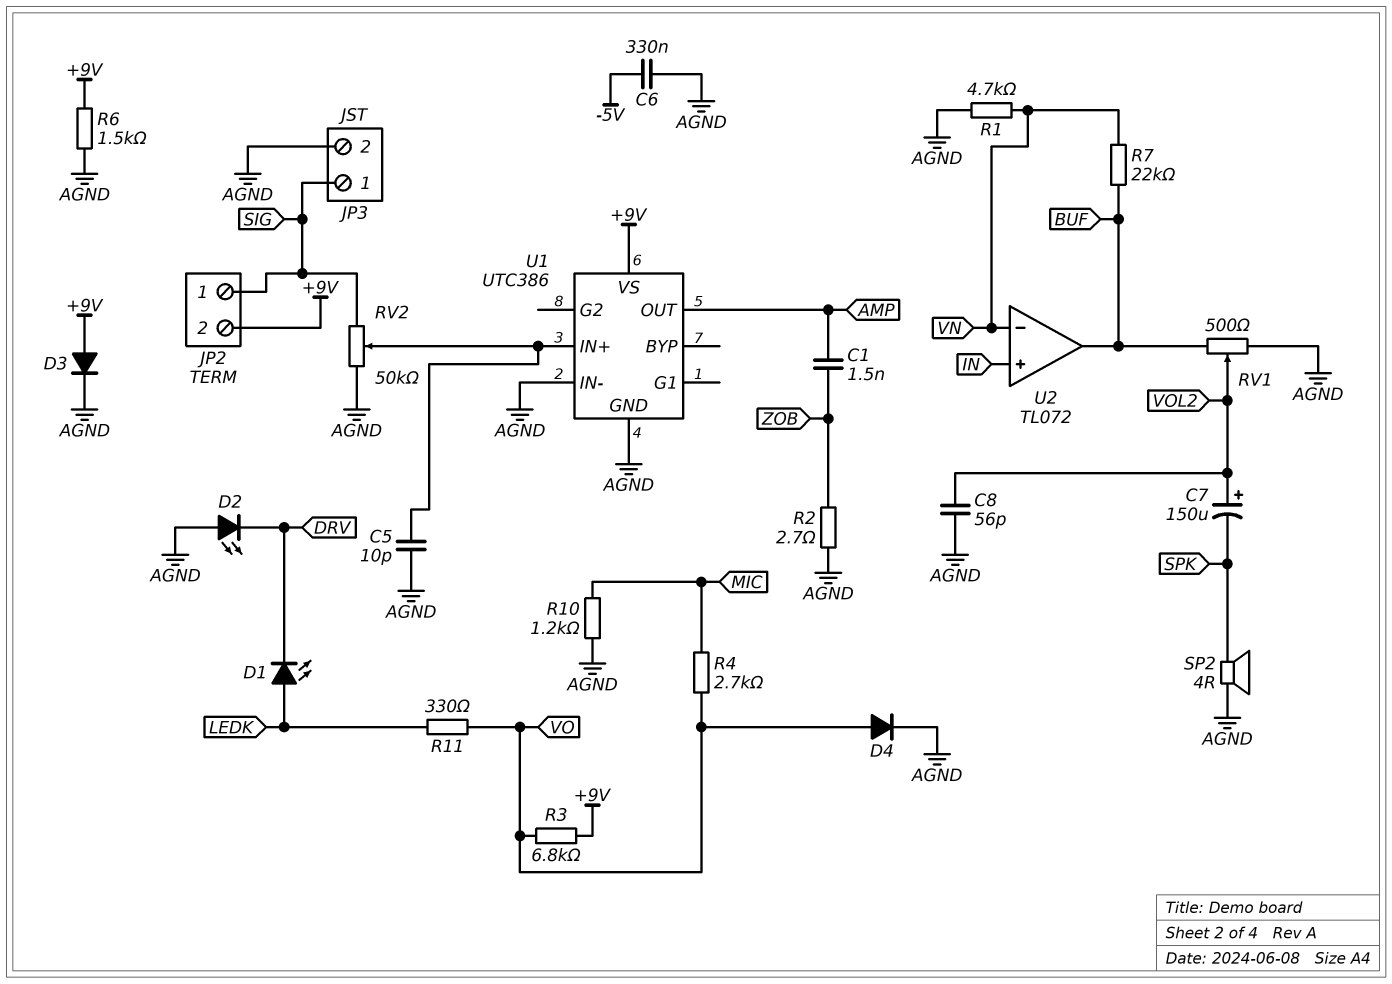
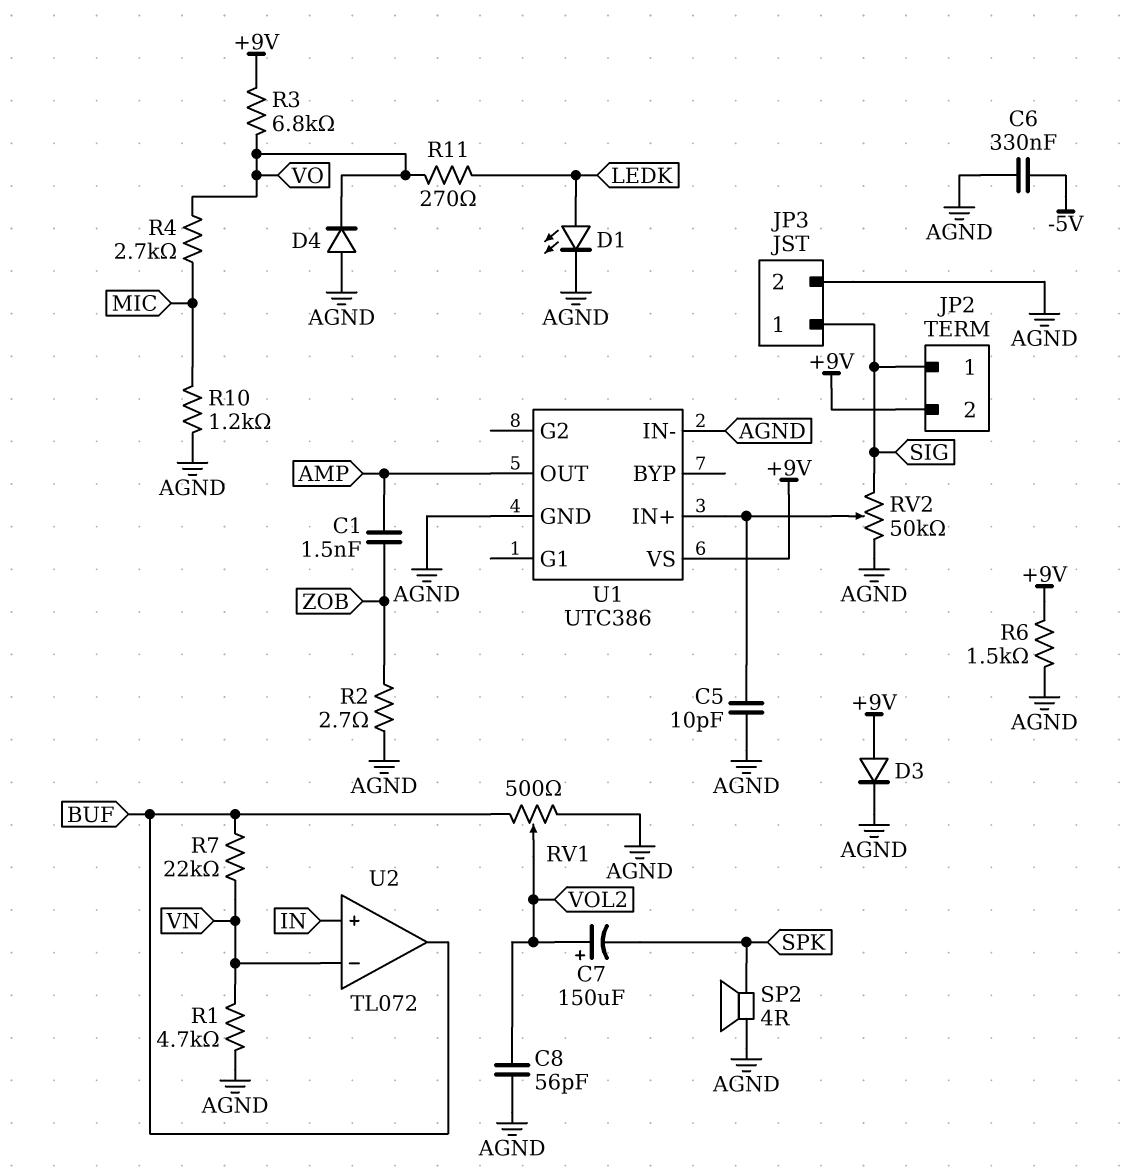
D1: LED (A LEDK, K DRV) -> LED (A LEDK, K AGND)
D2: LED (A AGND, K DRV) -> none
D4: diode (A VO, K AGND) -> diode (A AGND, K VO)
R11: 330 (LEDK, VO) -> 270 (LEDK, VO)

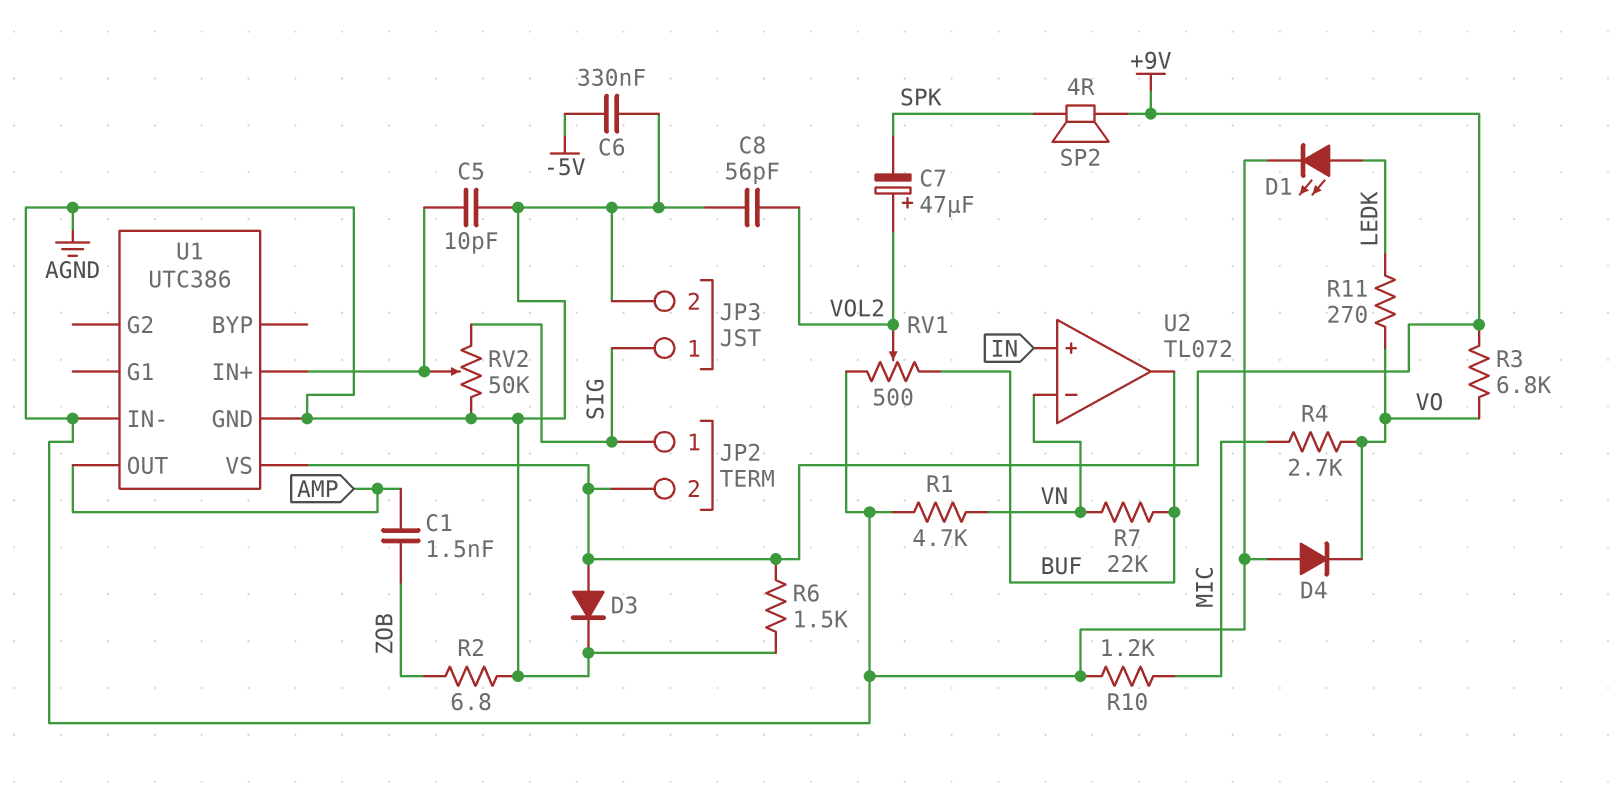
C7: 150uF (plus VOL2, minus SPK) -> 47uF (plus VOL2, minus SPK)
R2: 2.7 (AGND, ZOB) -> 6.8 (AGND, ZOB)
SP2: speaker 4R (AGND, SPK) -> speaker 4R (+9V, SPK)

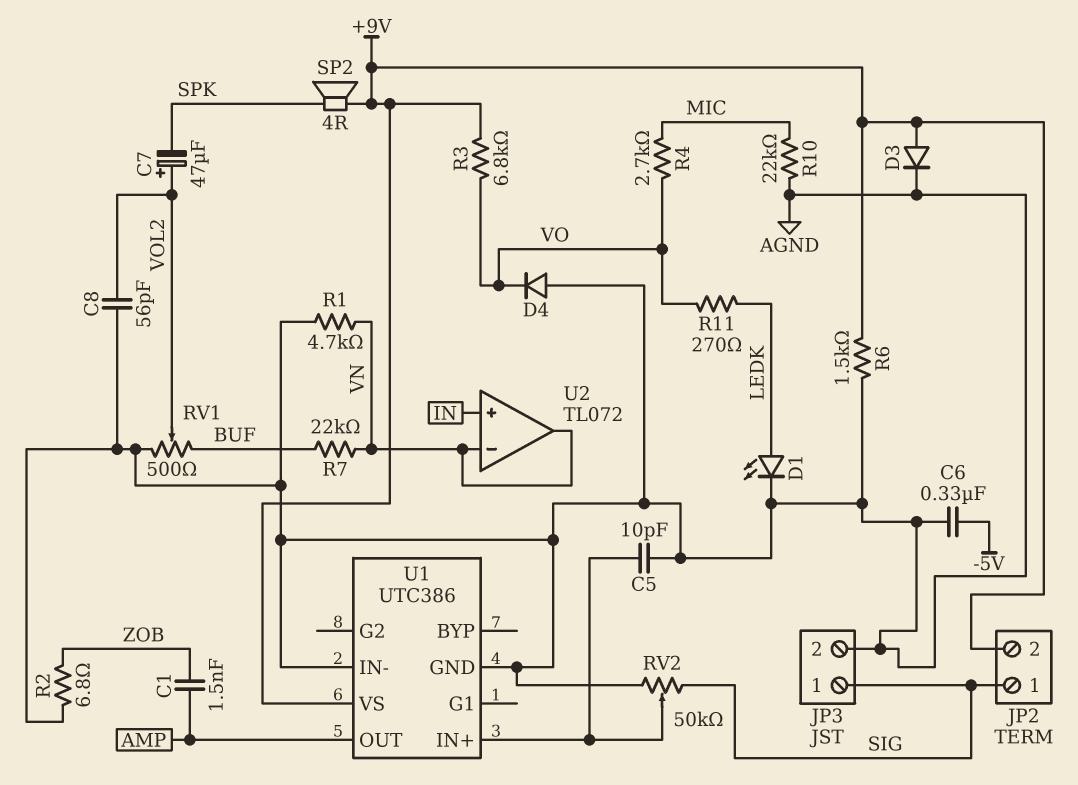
R10: 1.2k (AGND, MIC) -> 22k (AGND, MIC)
U2 pin out: BUF -> VN

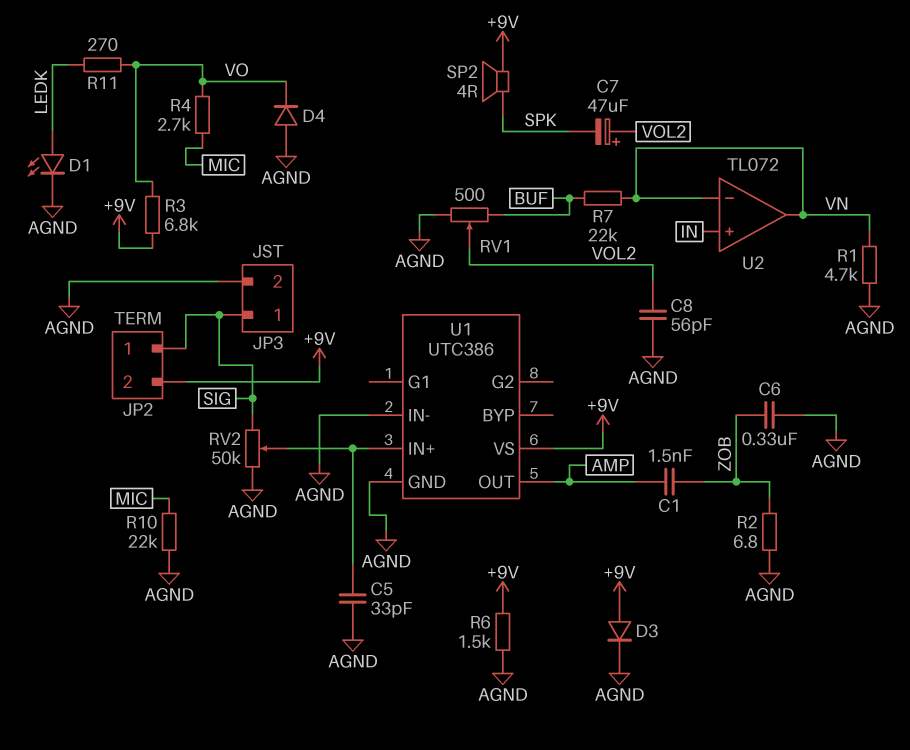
C5: 10pF (AGND, U1/IN+) -> 33pF (AGND, U1/IN+)
C6: 330nF (-5V, AGND) -> 330nF (AGND, ZOB)

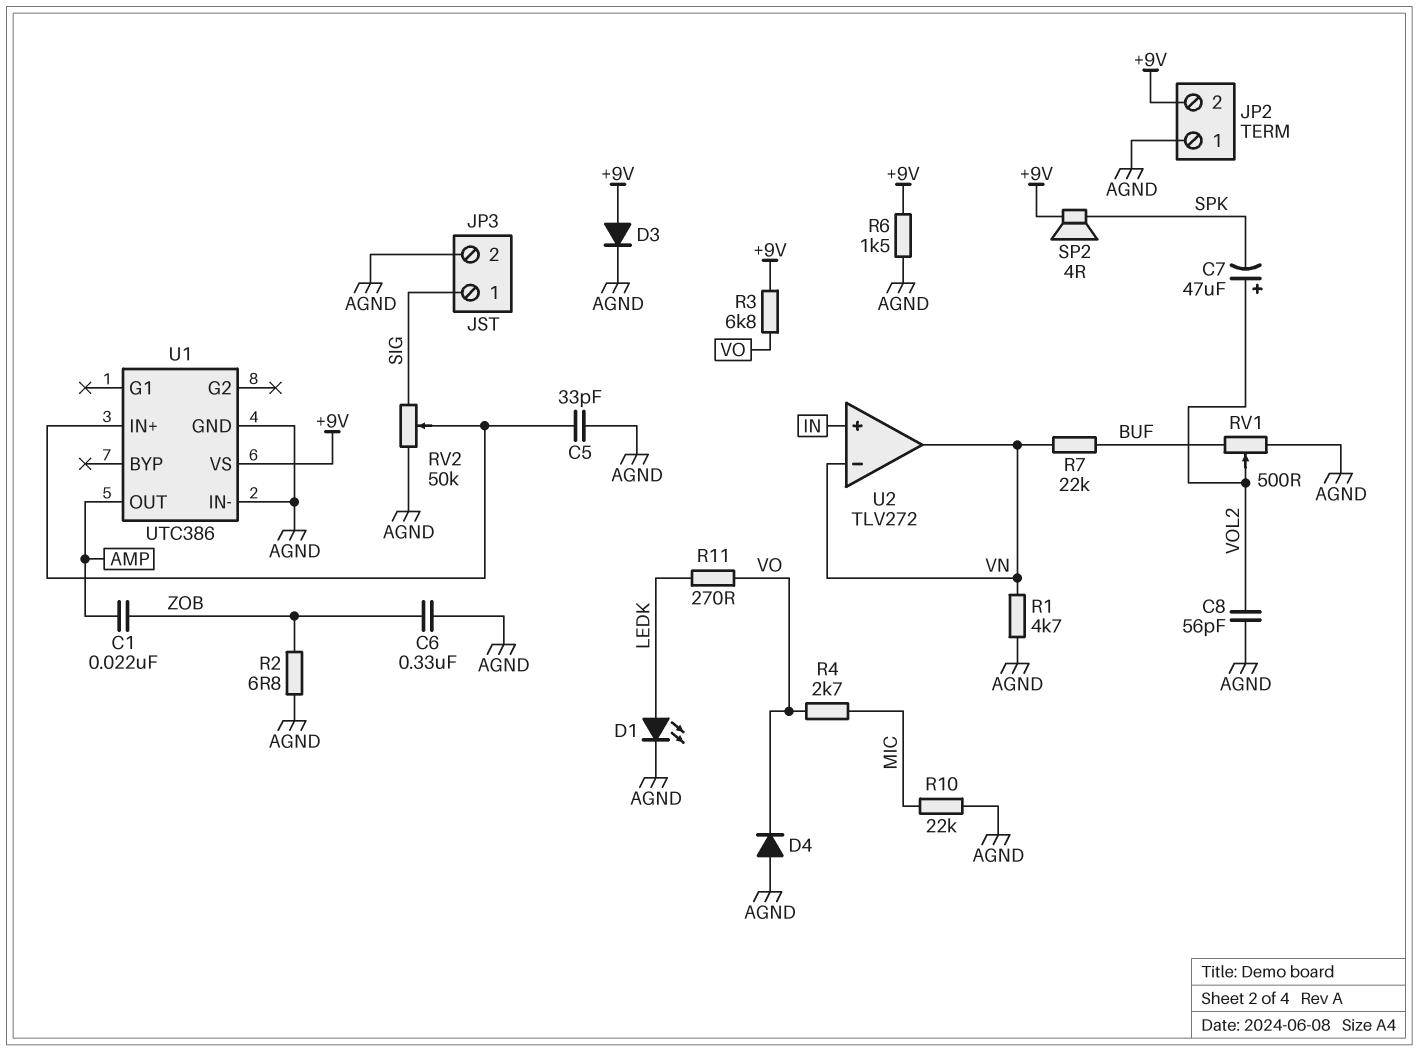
C1: 1.5nF (AMP, ZOB) -> 22nF (AMP, ZOB)
JP2 pin 1: SIG -> AGND
U2: TL072 -> TLV272

